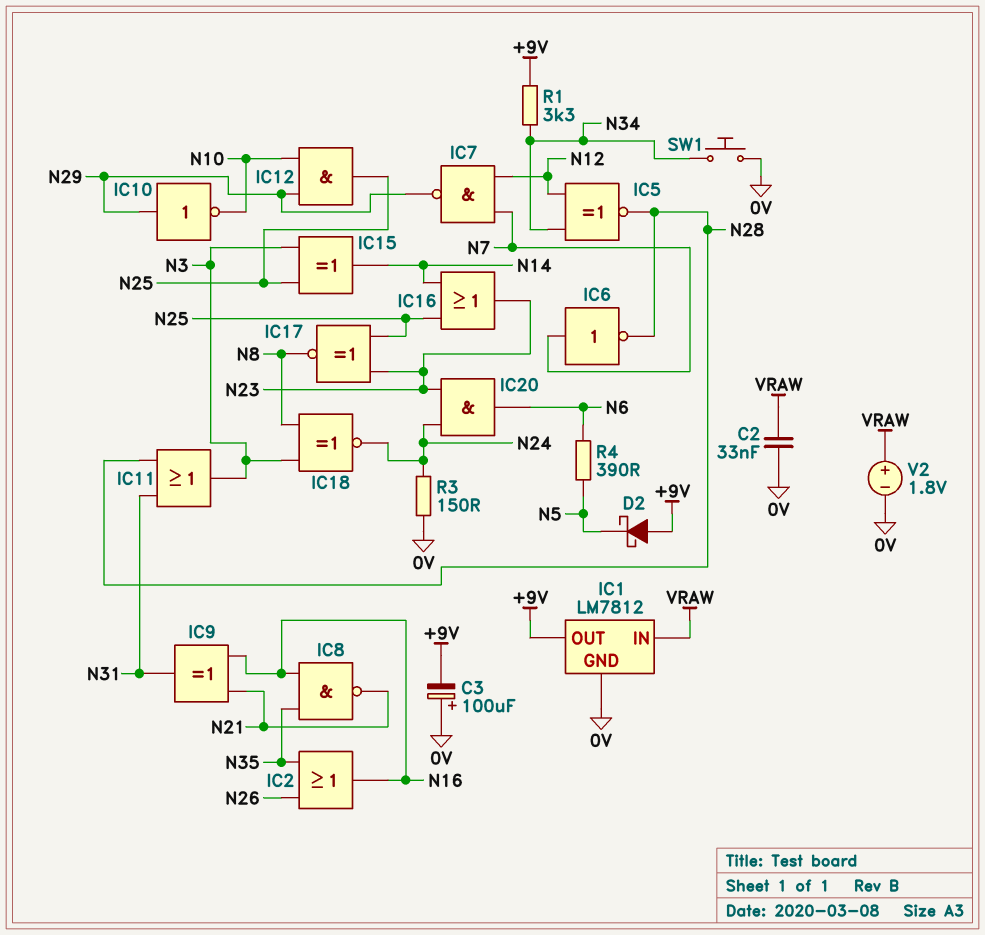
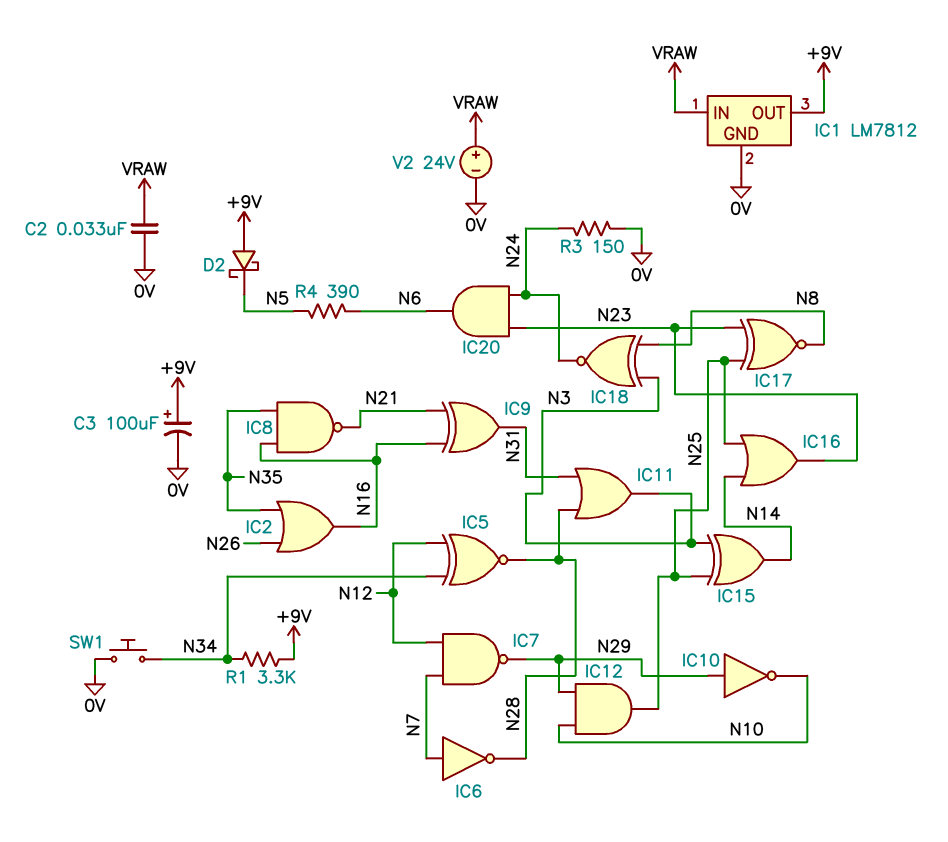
C3: 100uF (plus 0V, minus +9V) -> 100uF (plus +9V, minus 0V)
V2: 1.8V (plus VRAW, minus 0V) -> 24V (plus VRAW, minus 0V)

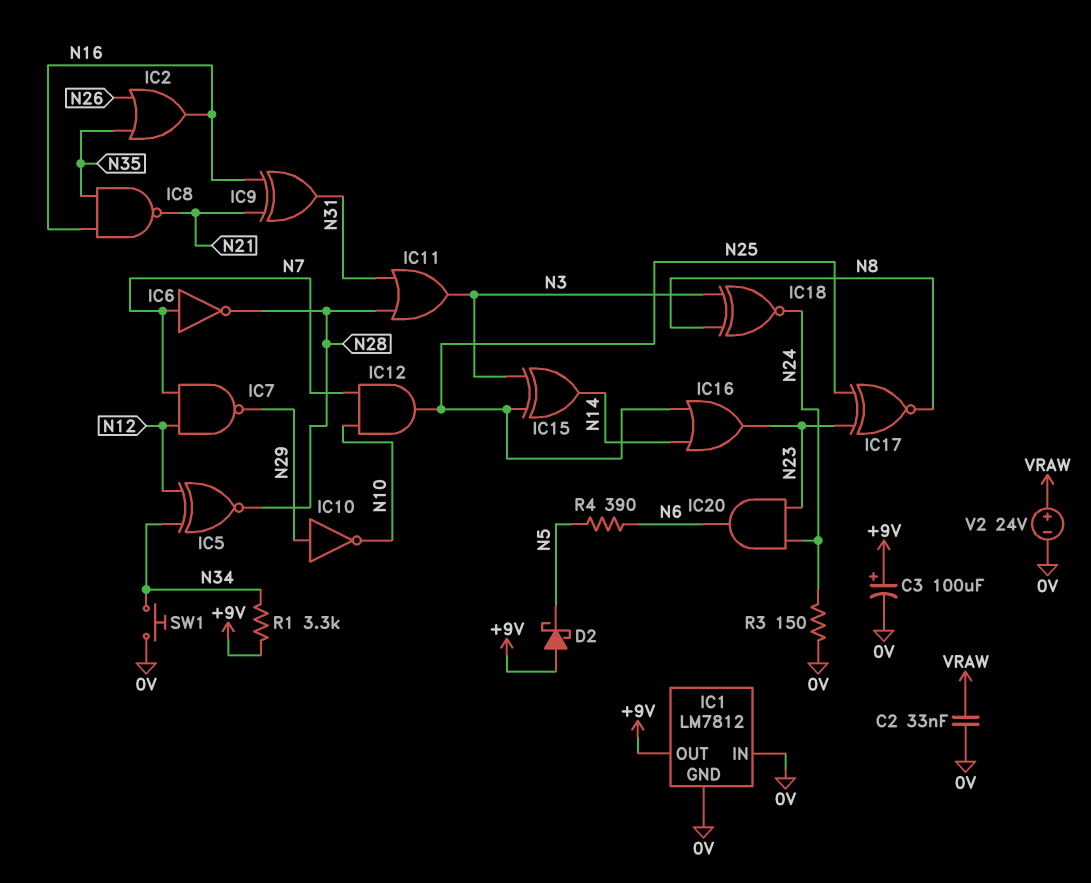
IC1 pin IN: VRAW -> 0V
IC12: AND (in N10, in N29, out N25) -> AND (in N7, in N10, out N25)

